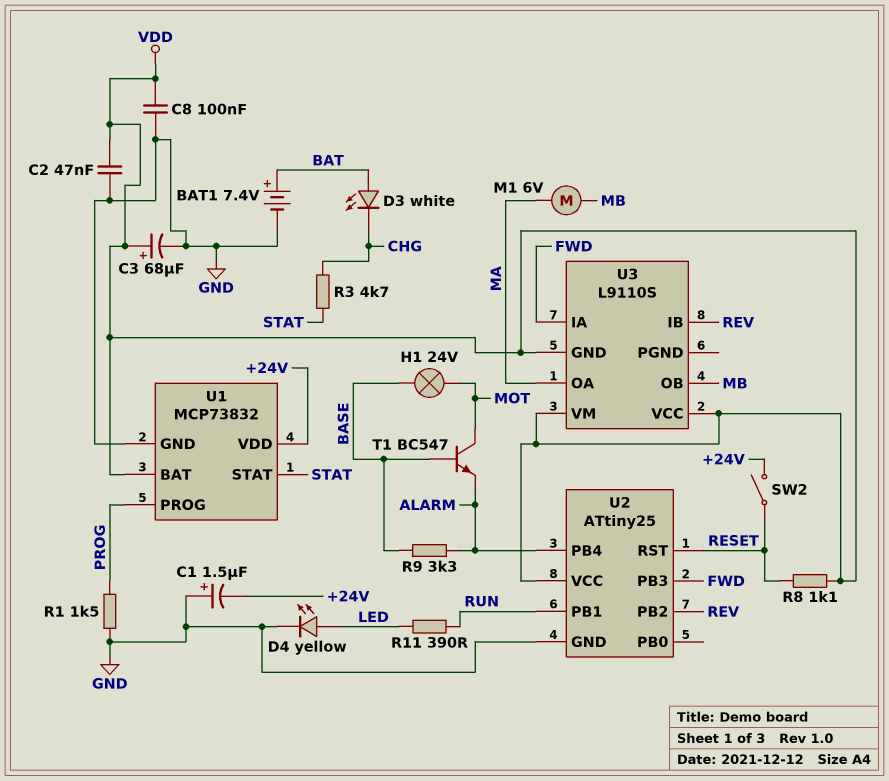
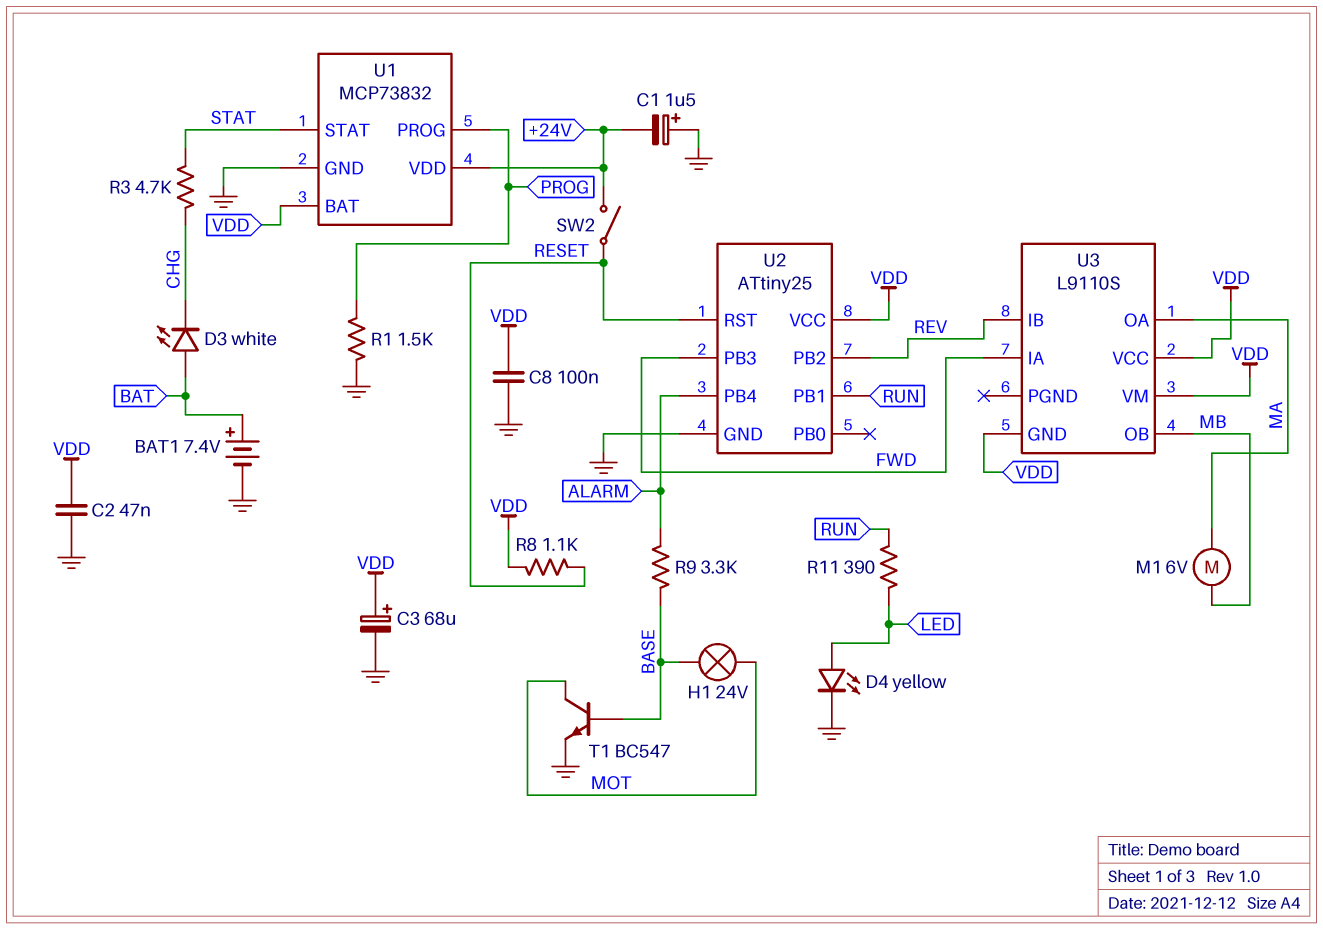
T1: NPN BC547 (B BASE, C MOT, E ALARM) -> NPN BC547 (B BASE, C MOT, E GND)

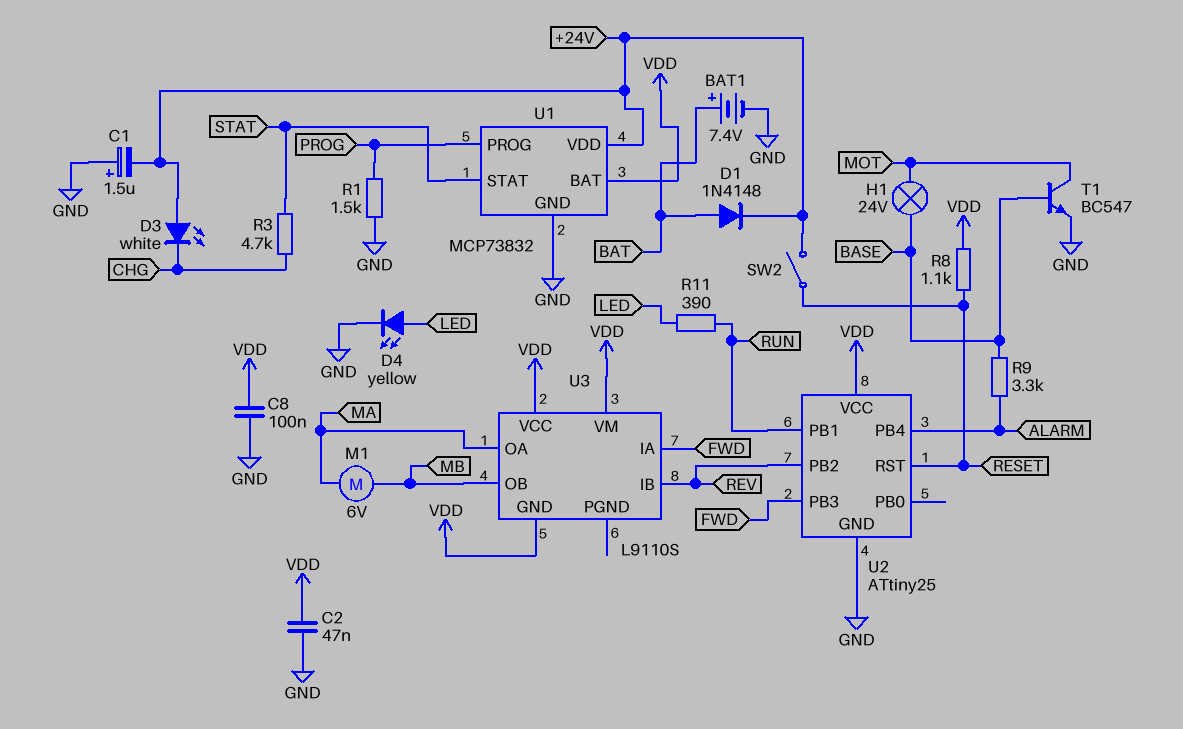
C3: 68uF (plus VDD, minus GND) -> none
D1: none -> diode 1N4148 (A BAT, K +24V)
D3: LED white (A BAT, K CHG) -> LED white (A +24V, K CHG)

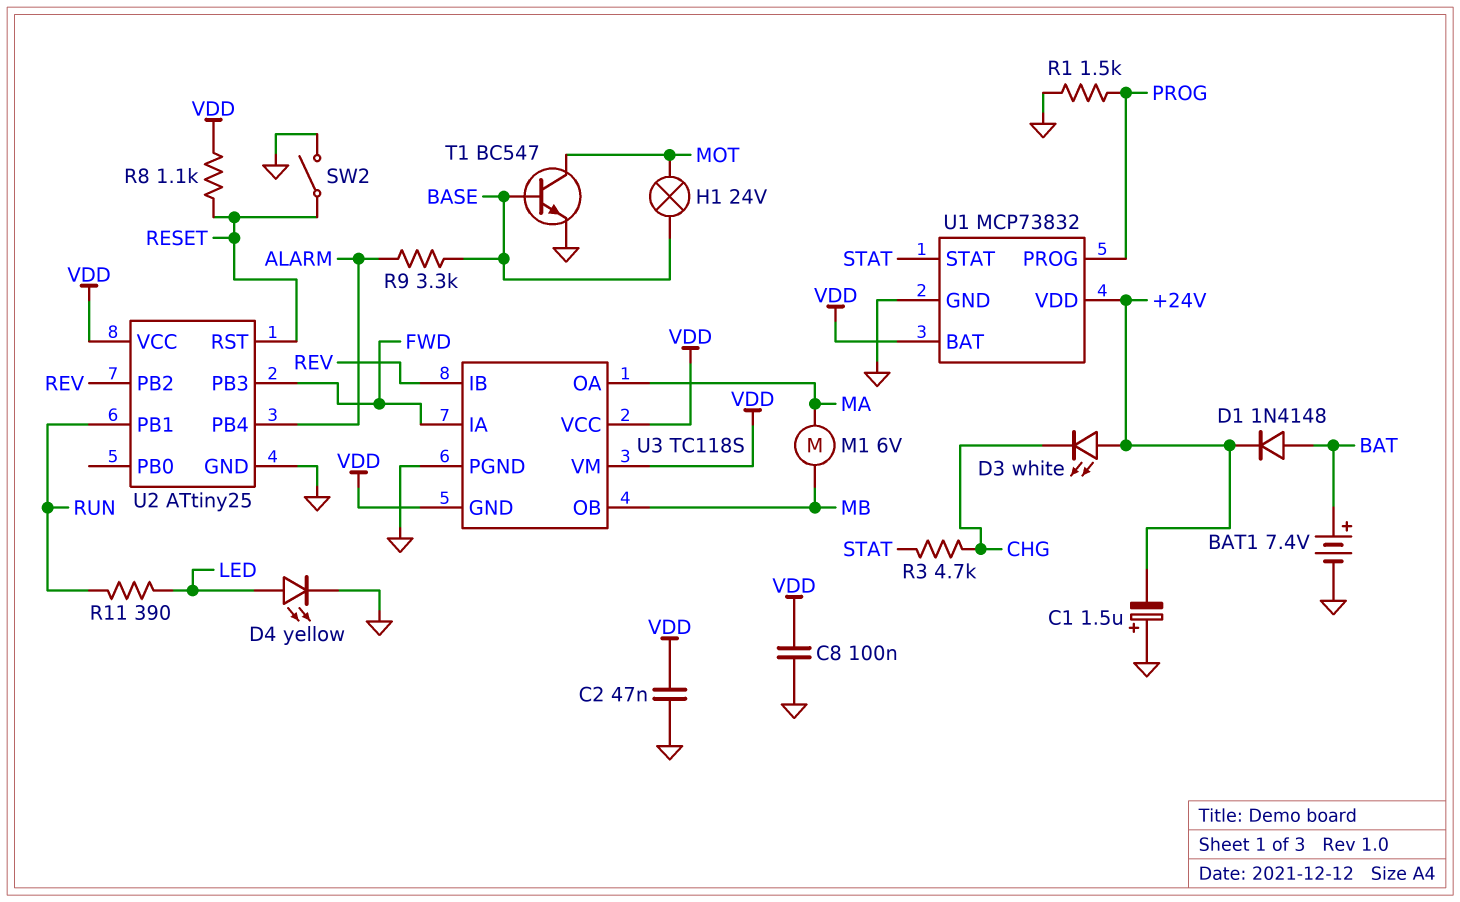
SW2: switch (+24V, RESET) -> switch (GND, RESET)
U3: L9110S -> TC118S
U3 pin PGND: none -> GND

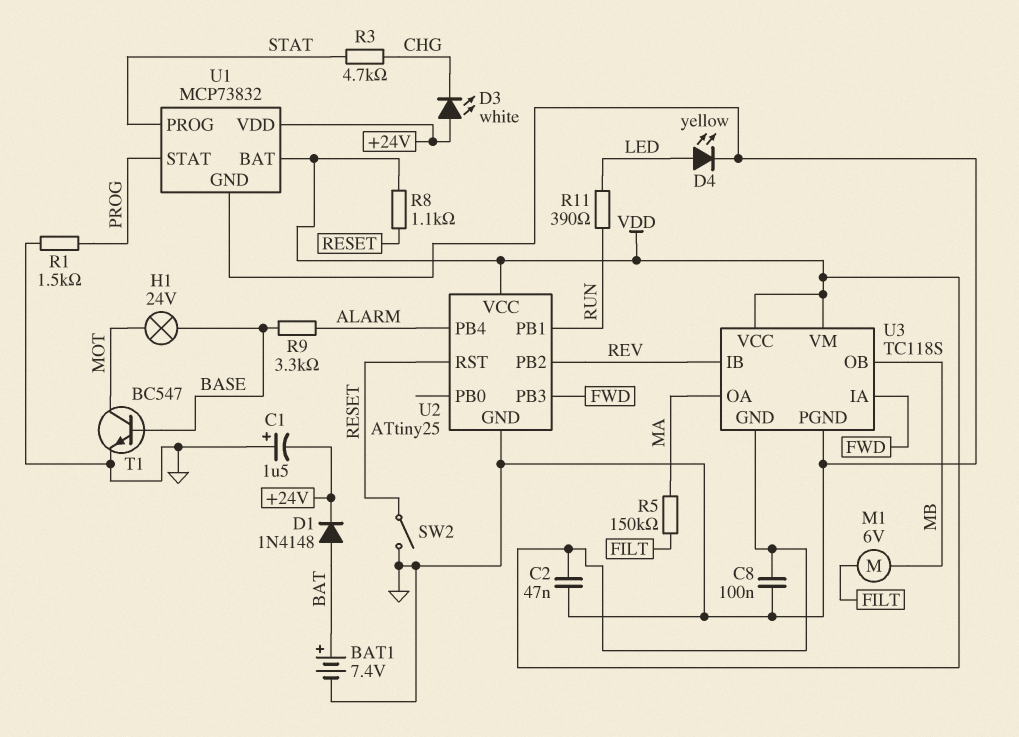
M1: motor 6V (MA, MB) -> motor 6V (FILT, MB)
R5: none -> 150k (FILT, MA)
U1 pin PROG: PROG -> STAT
U1 pin STAT: STAT -> PROG

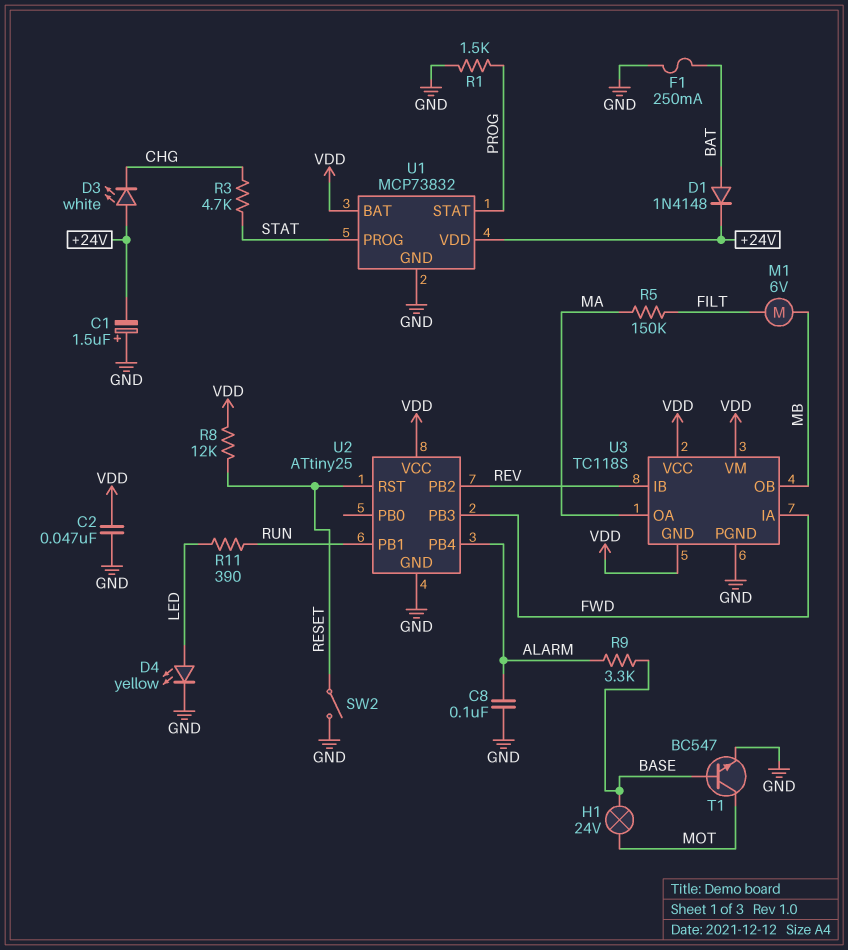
BAT1: 7.4V (plus BAT, minus GND) -> none
C8: 100nF (GND, VDD) -> 100nF (ALARM, GND)
F1: none -> 250mA (BAT, GND)
R8: 1.1k (RESET, VDD) -> 12k (RESET, VDD)

